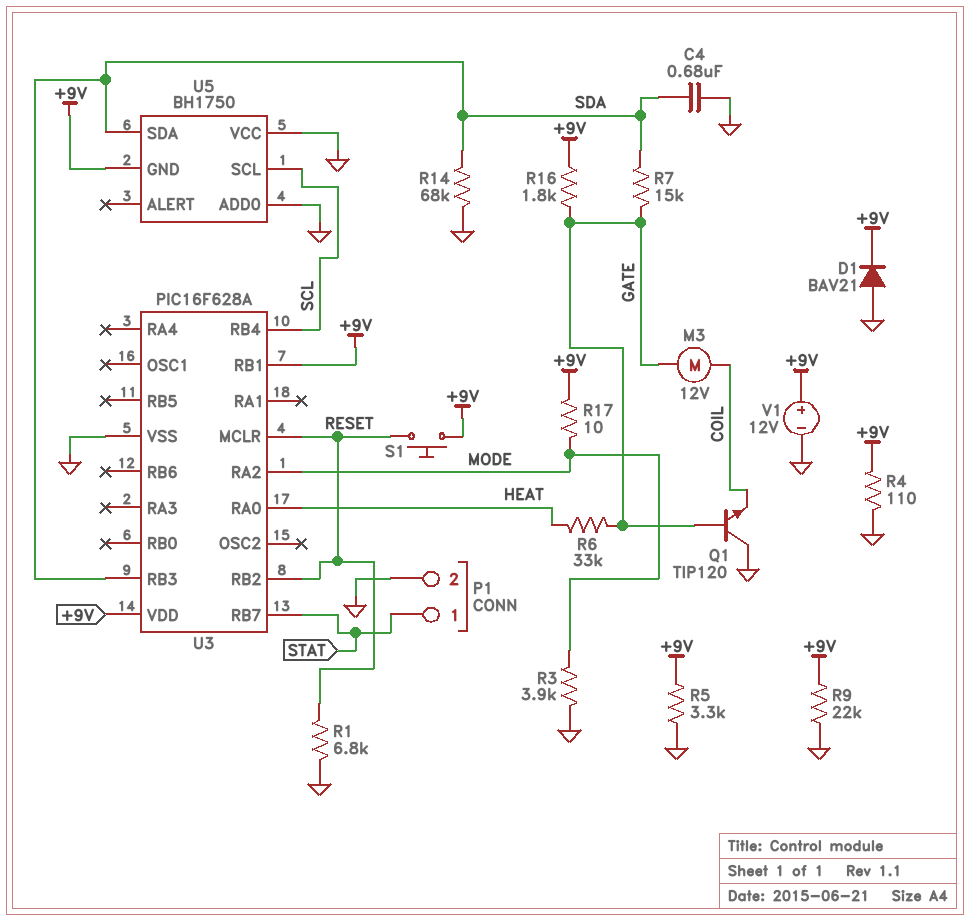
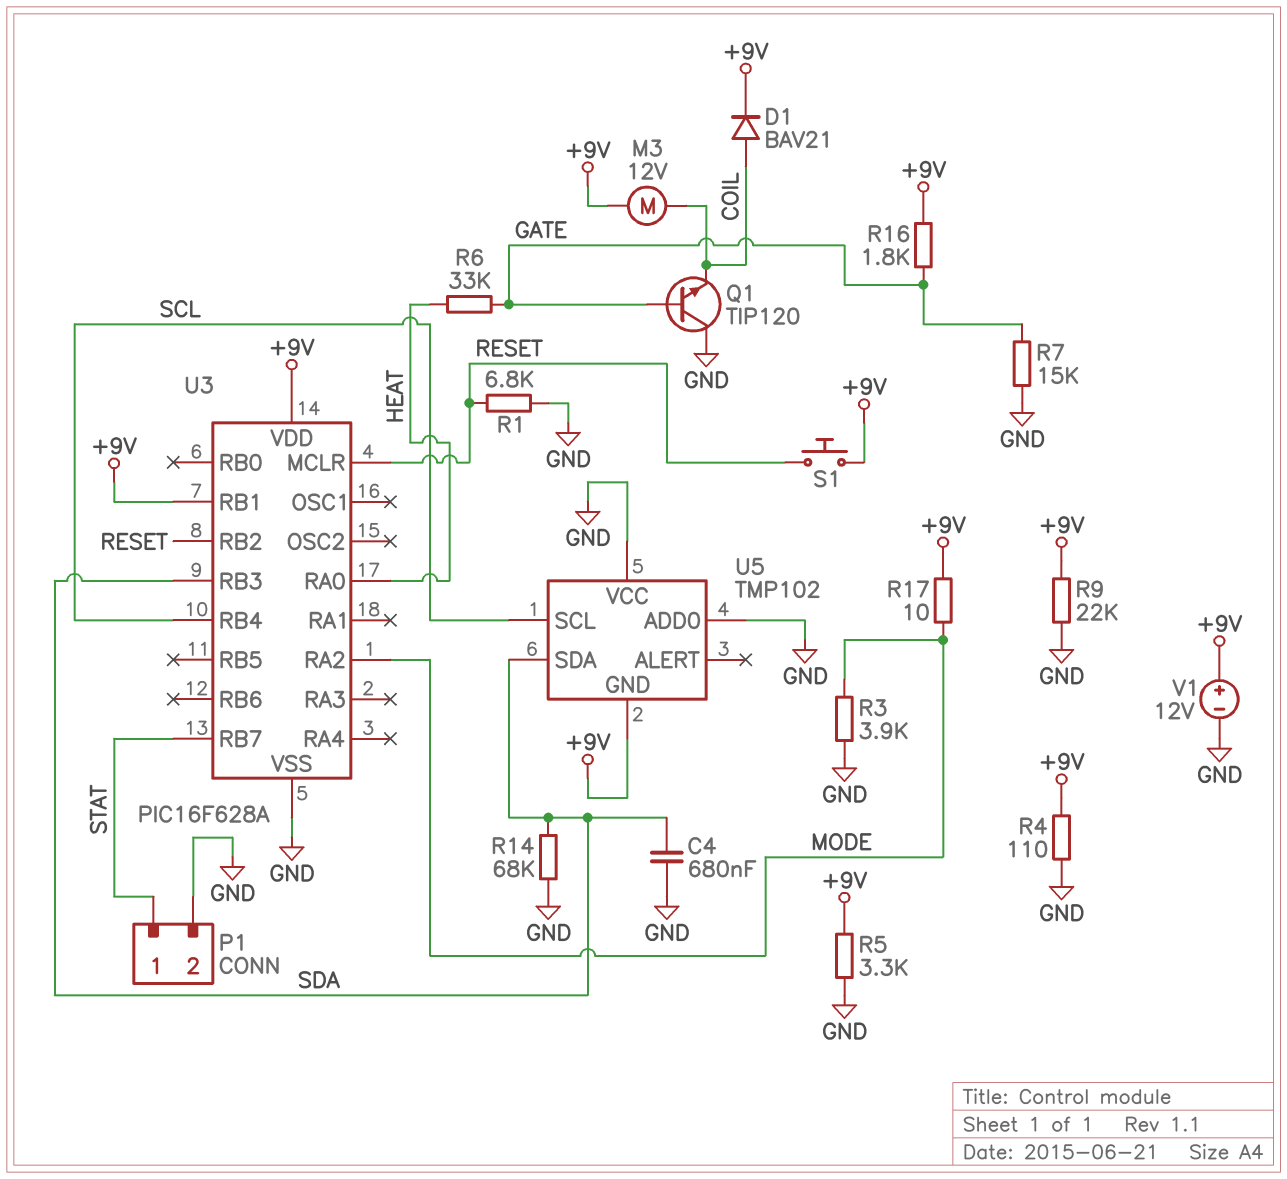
D1: diode BAV21 (A GND, K +9V) -> diode BAV21 (A COIL, K +9V)
M3: motor 12V (COIL, GATE) -> motor 12V (+9V, COIL)
R7: 15k (GATE, SDA) -> 15k (GATE, GND)
U5: BH1750 -> TMP102

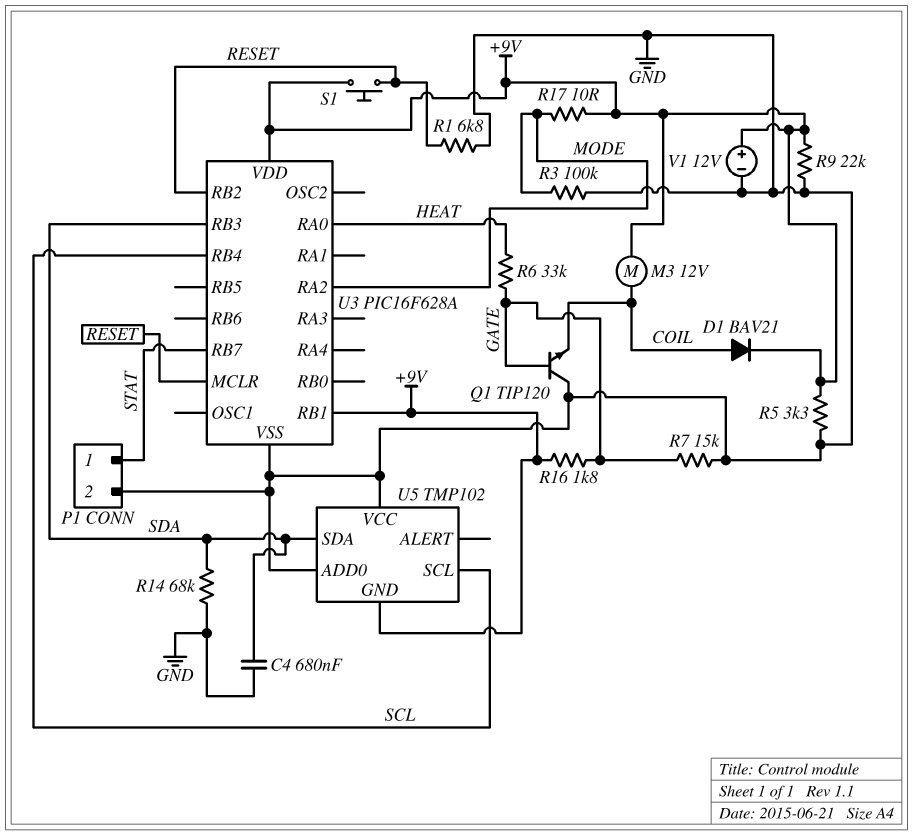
R3: 3.9k (GND, MODE) -> 100k (GND, MODE)
R4: 110 (+9V, GND) -> none

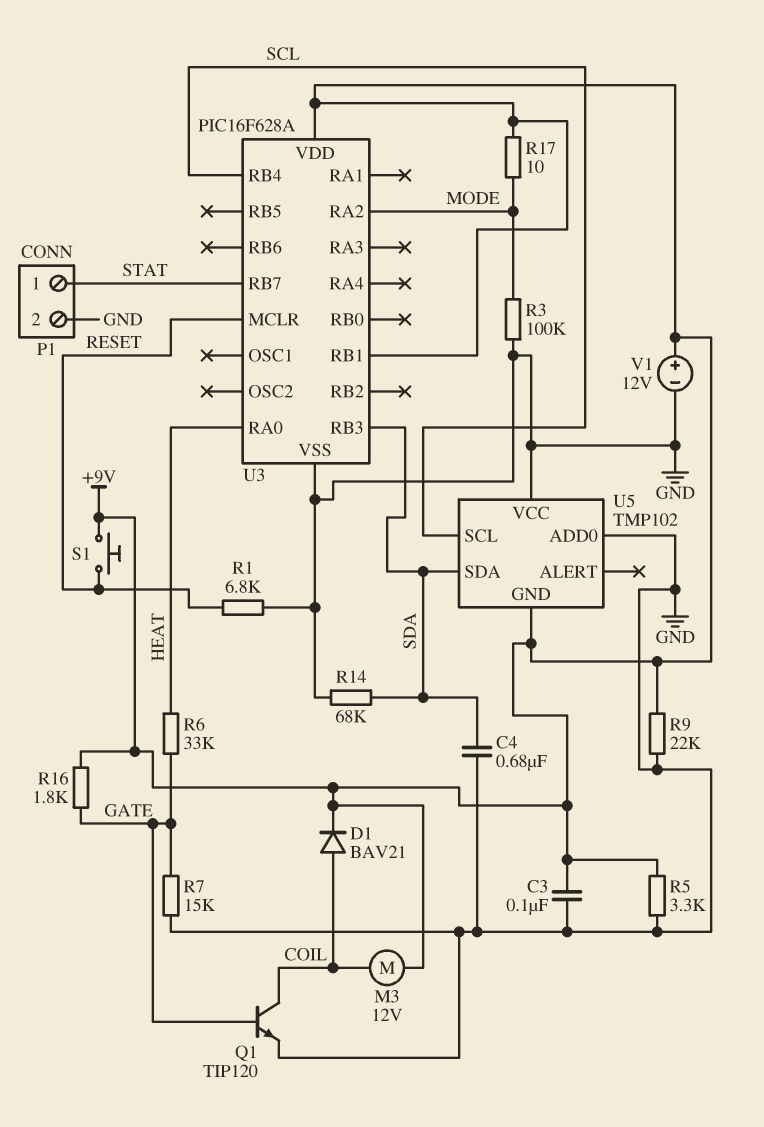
C3: none -> 100nF (+9V, GND)
Q1: NPN TIP120 (B GATE, C GND, E COIL) -> NPN TIP120 (B GATE, C COIL, E GND)
U3 pin RB2: RESET -> none

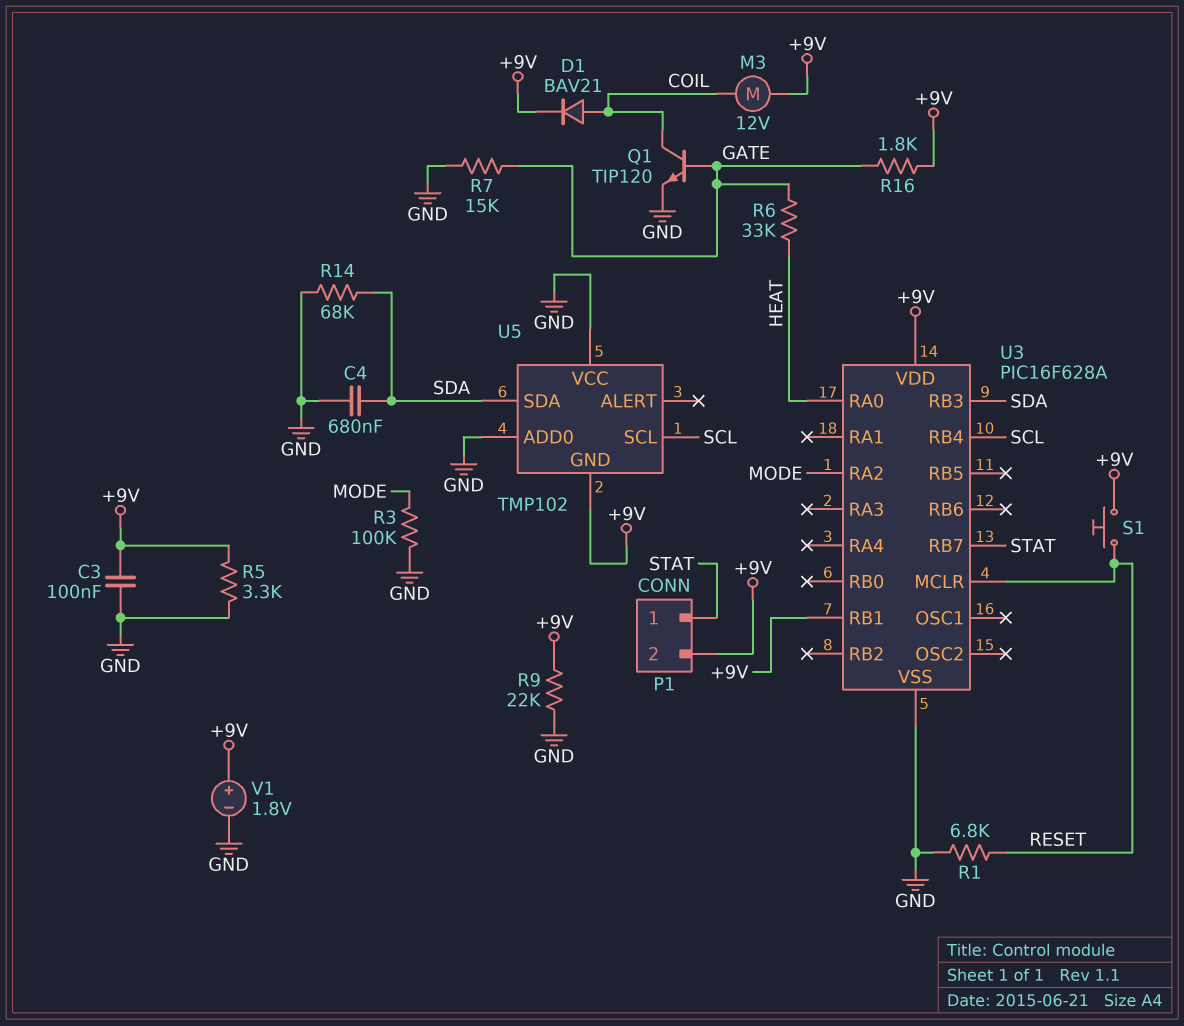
P1 pin 2: GND -> +9V
R17: 10 (+9V, MODE) -> none
V1: 12V (plus +9V, minus GND) -> 1.8V (plus +9V, minus GND)

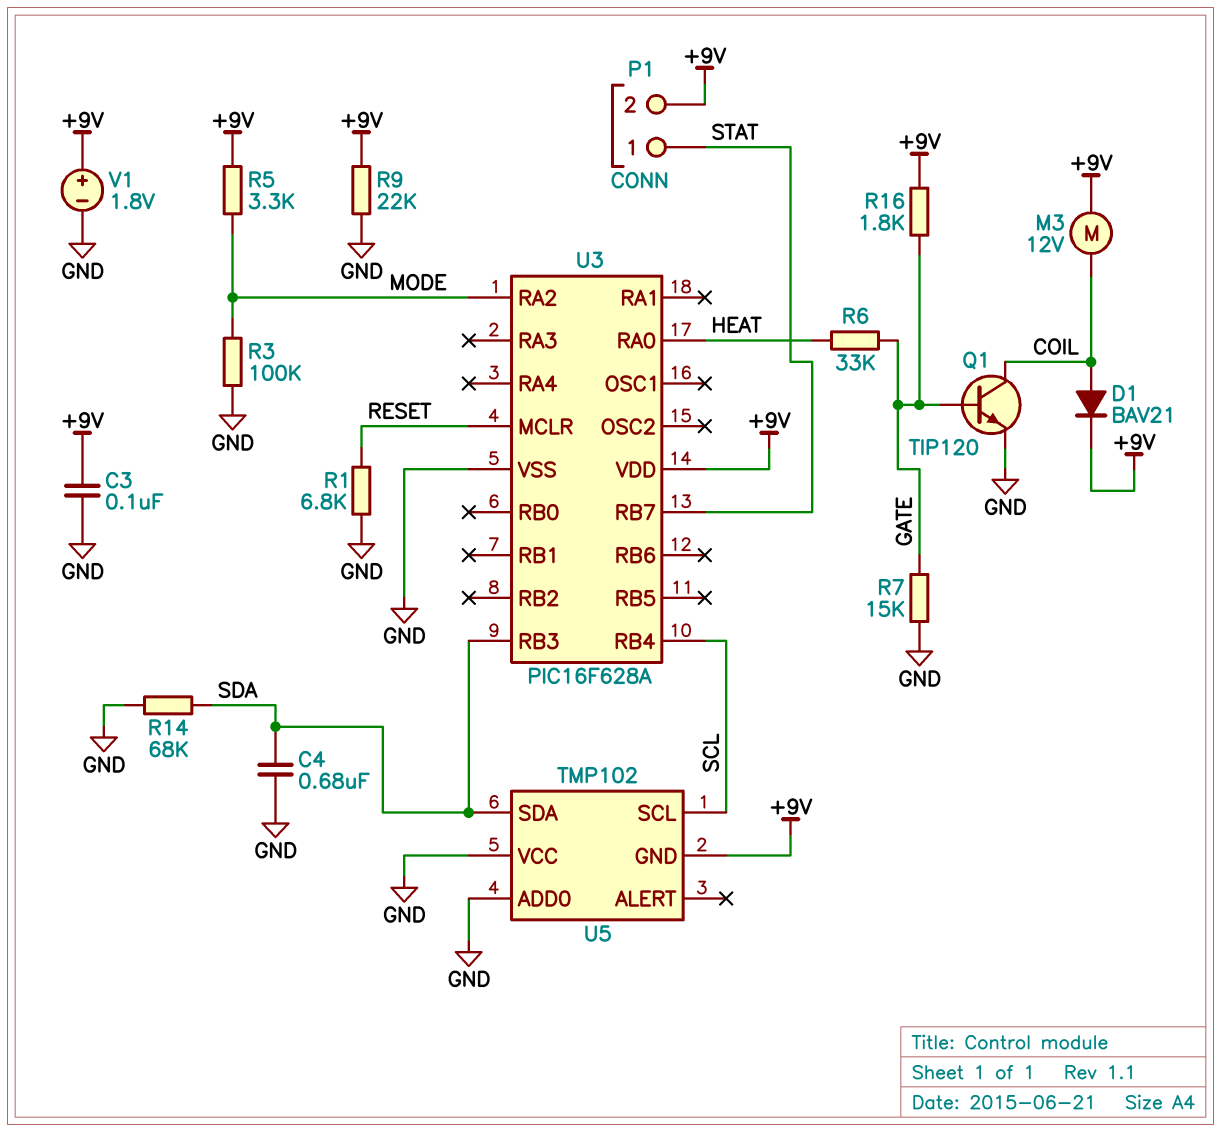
R5: 3.3k (+9V, GND) -> 3.3k (+9V, MODE)
S1: button (+9V, RESET) -> none
U3 pin RB1: +9V -> none

